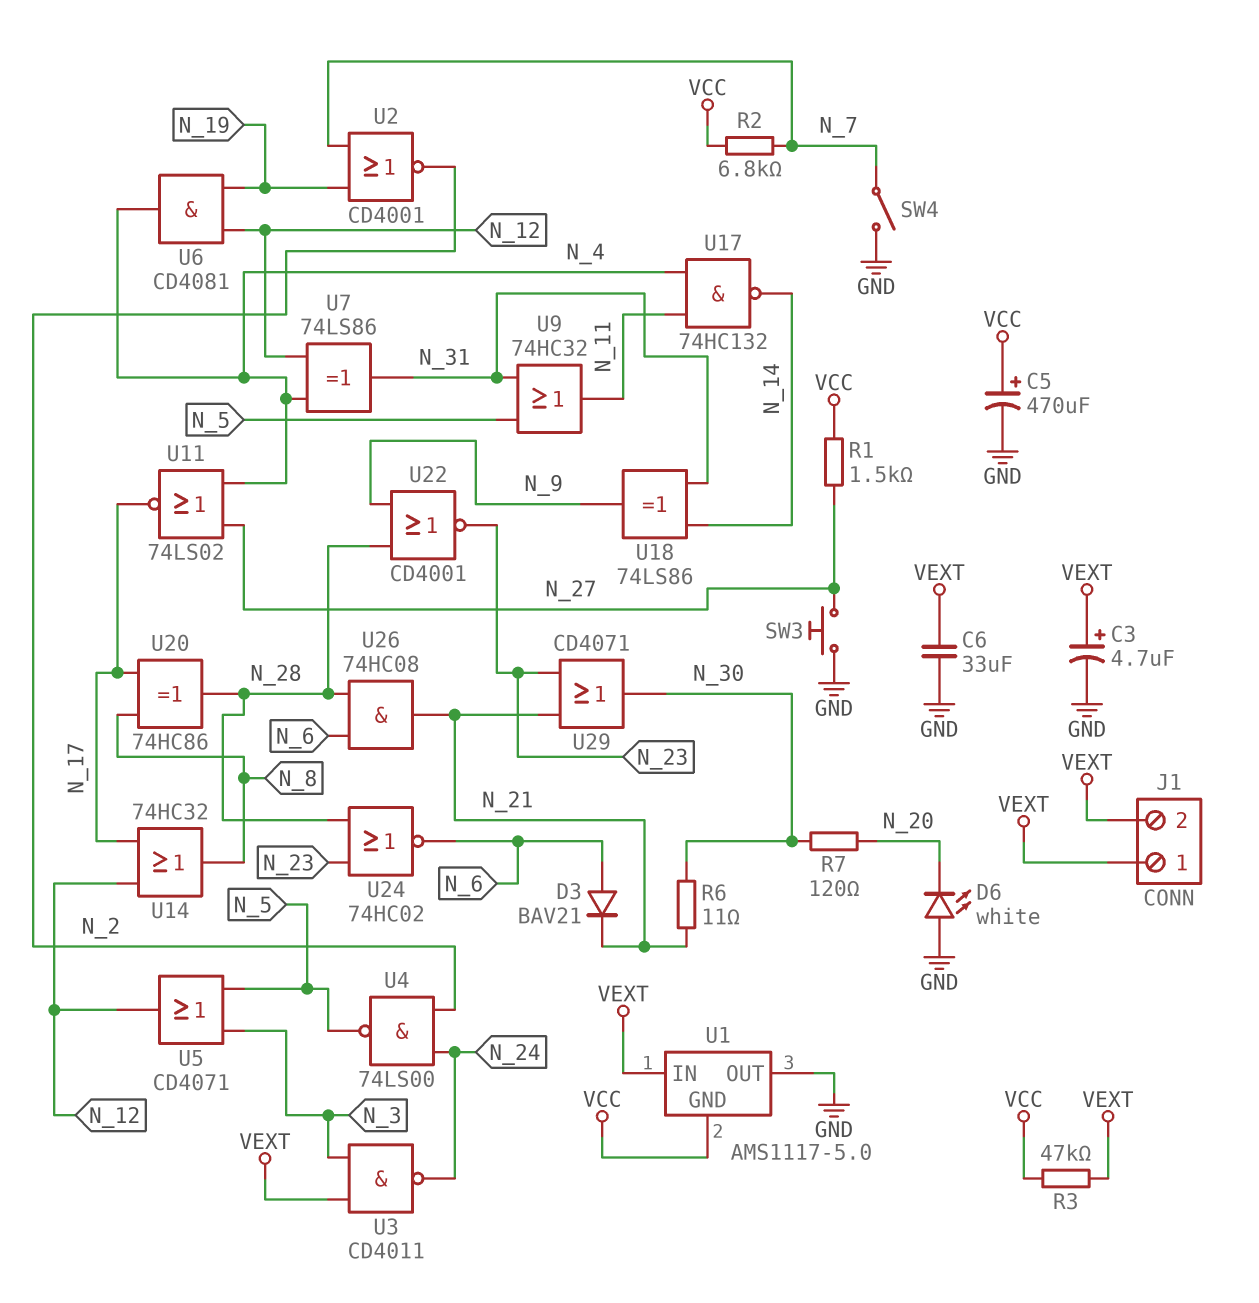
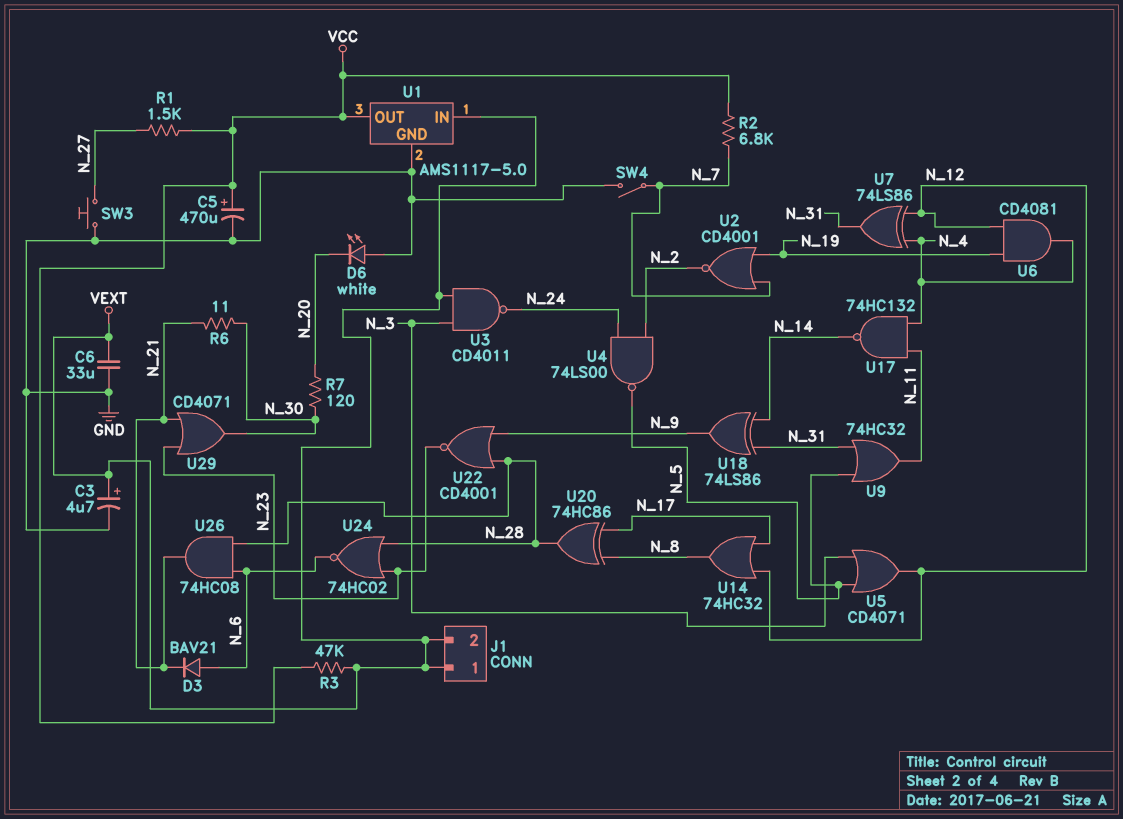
U1 pin GND: VCC -> GND
U1 pin OUT: GND -> VCC
U11: NOR 74LS02 (in N_4, in N_27, out N_17) -> none

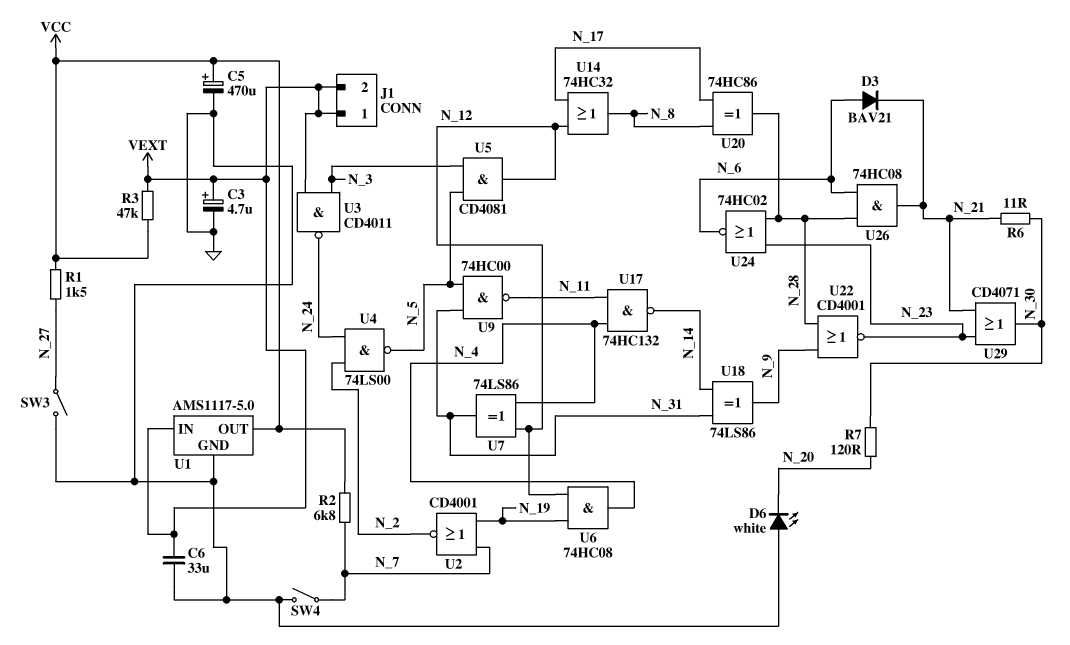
SW3: button (GND, N_27) -> switch (GND, N_27)
U5: OR CD4071 (in N_3, in N_5, out N_12) -> AND CD4081 (in N_3, in N_5, out N_12)
U6: AND CD4081 (in N_12, in N_19, out N_4) -> AND 74HC08 (in N_12, in N_19, out N_4)
U9: OR 74HC32 (in N_5, in N_31, out N_11) -> NAND 74HC00 (in N_5, in N_31, out N_11)

